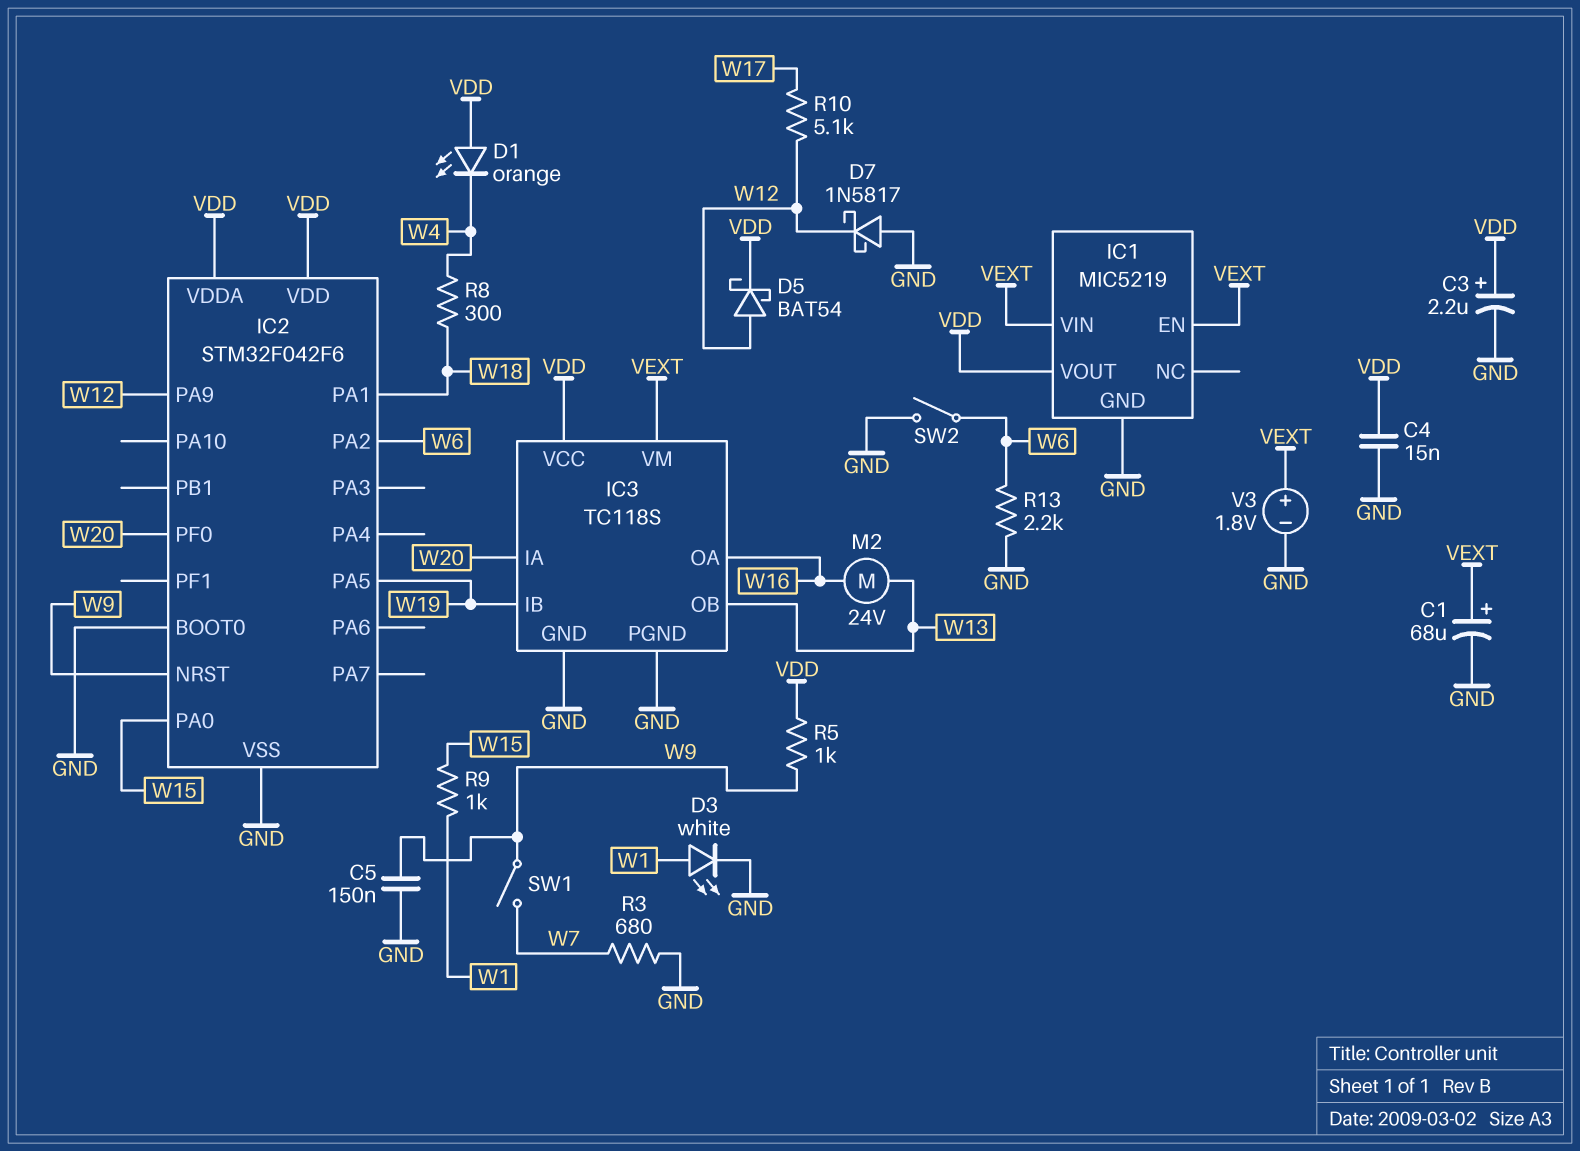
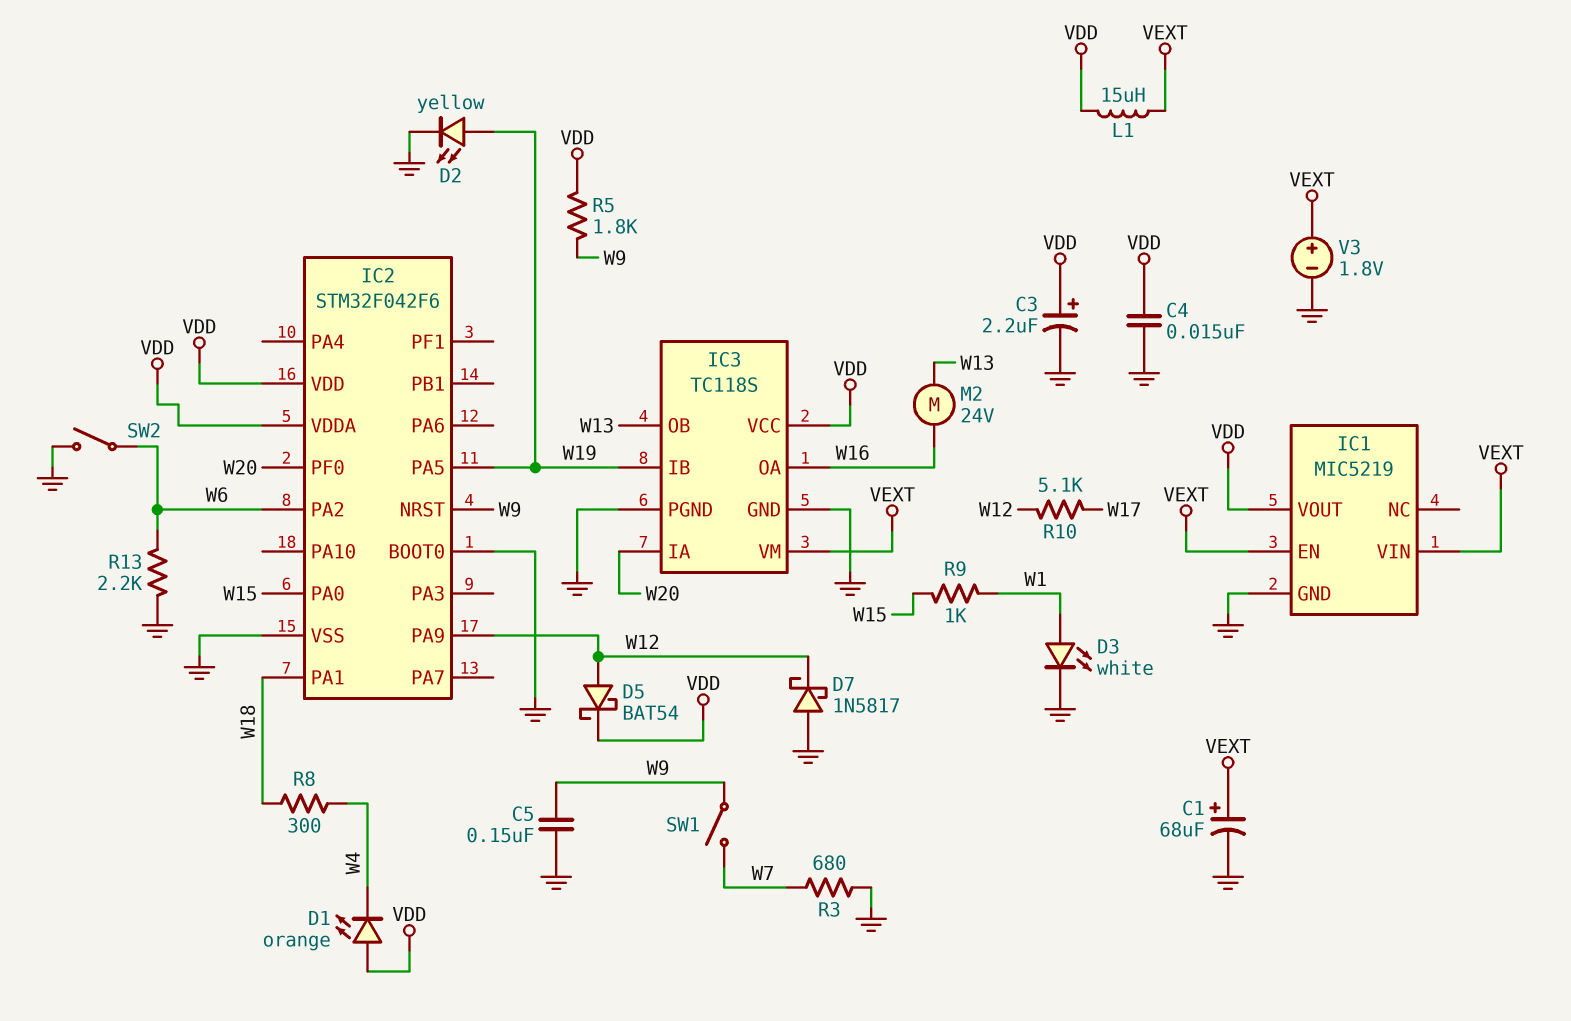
D2: none -> LED yellow (A W19, K GND)
L1: none -> 15uH (VDD, VEXT)
R5: 1k (VDD, W9) -> 1.8k (VDD, W9)

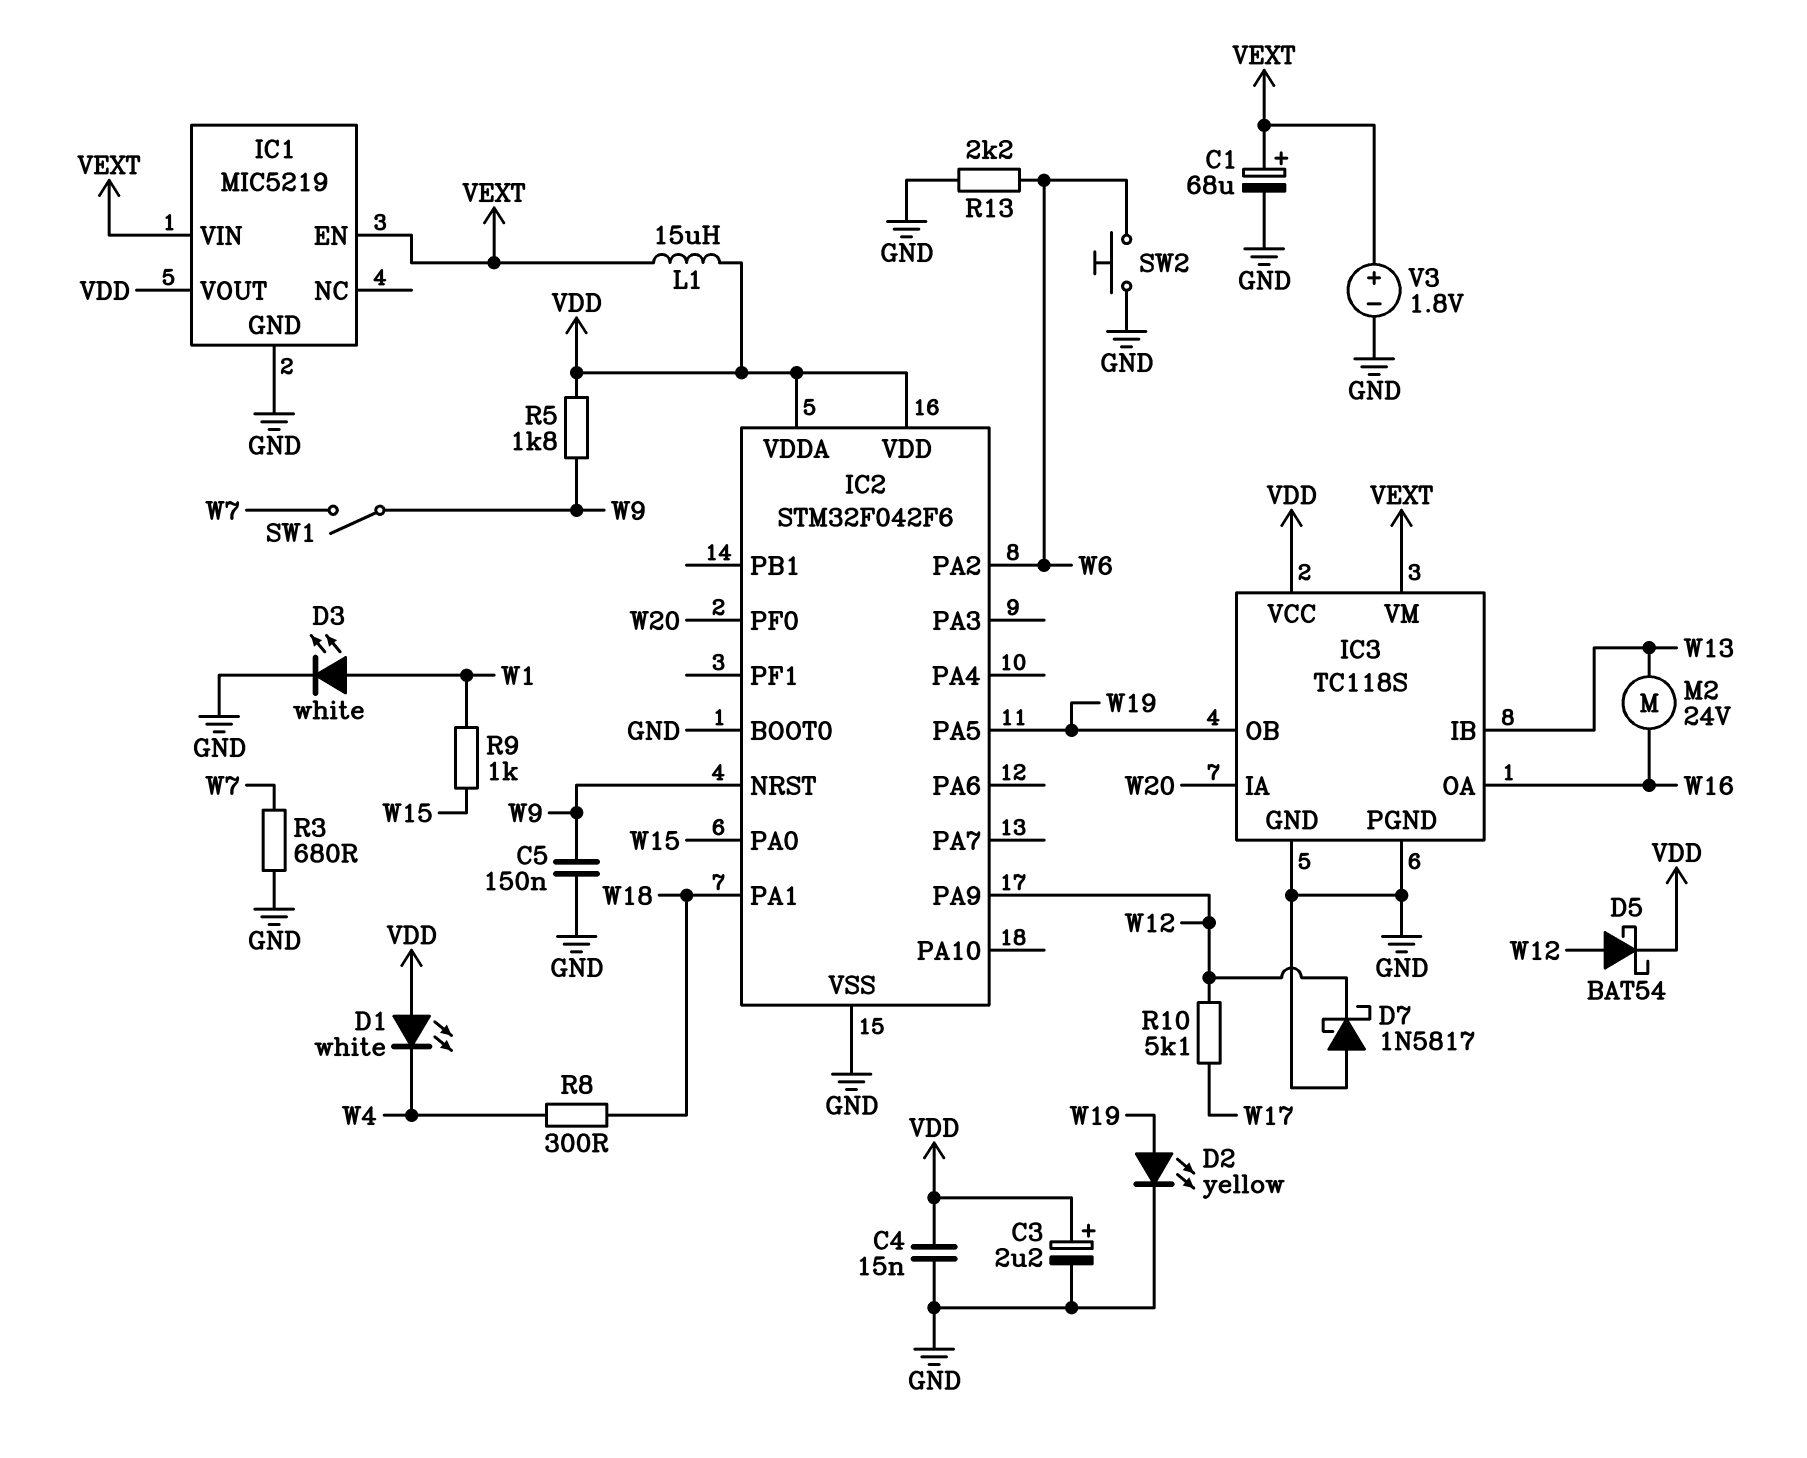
D1: LED orange (A VDD, K W4) -> LED white (A VDD, K W4)
IC3 pin IB: W19 -> W13
IC3 pin OB: W13 -> W19
SW2: switch (GND, W6) -> button (GND, W6)

